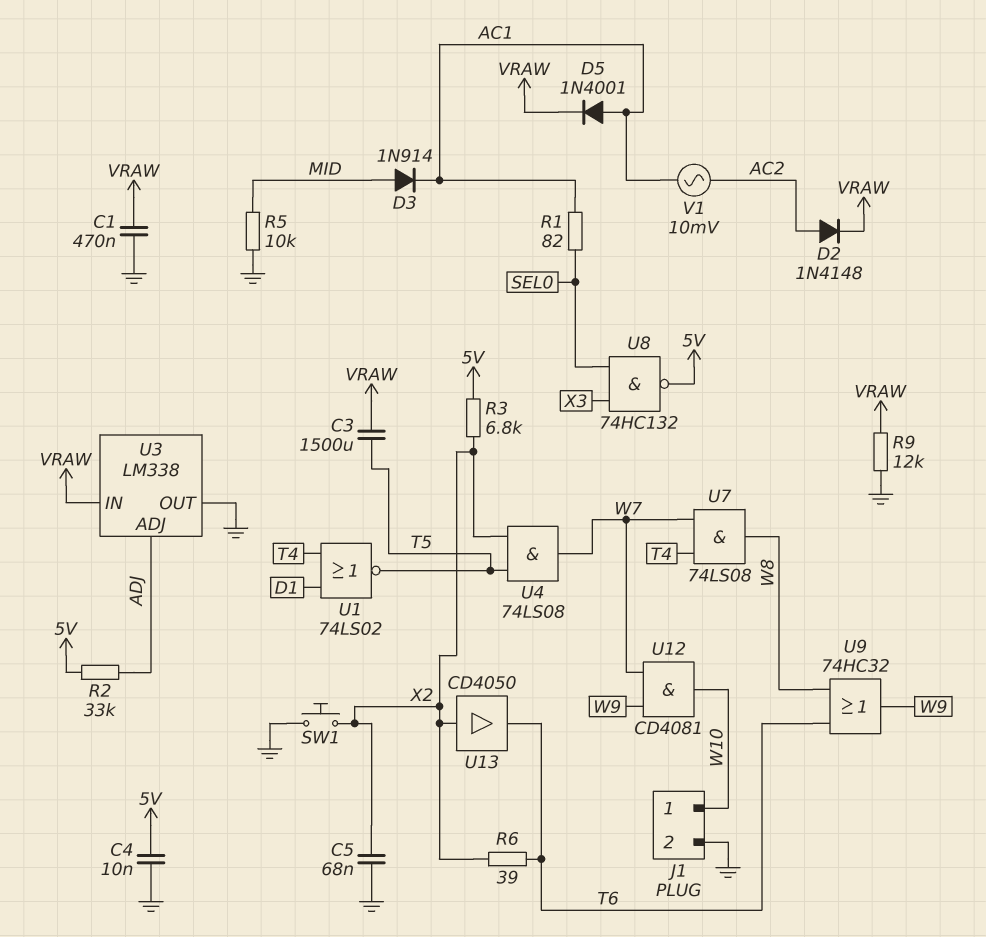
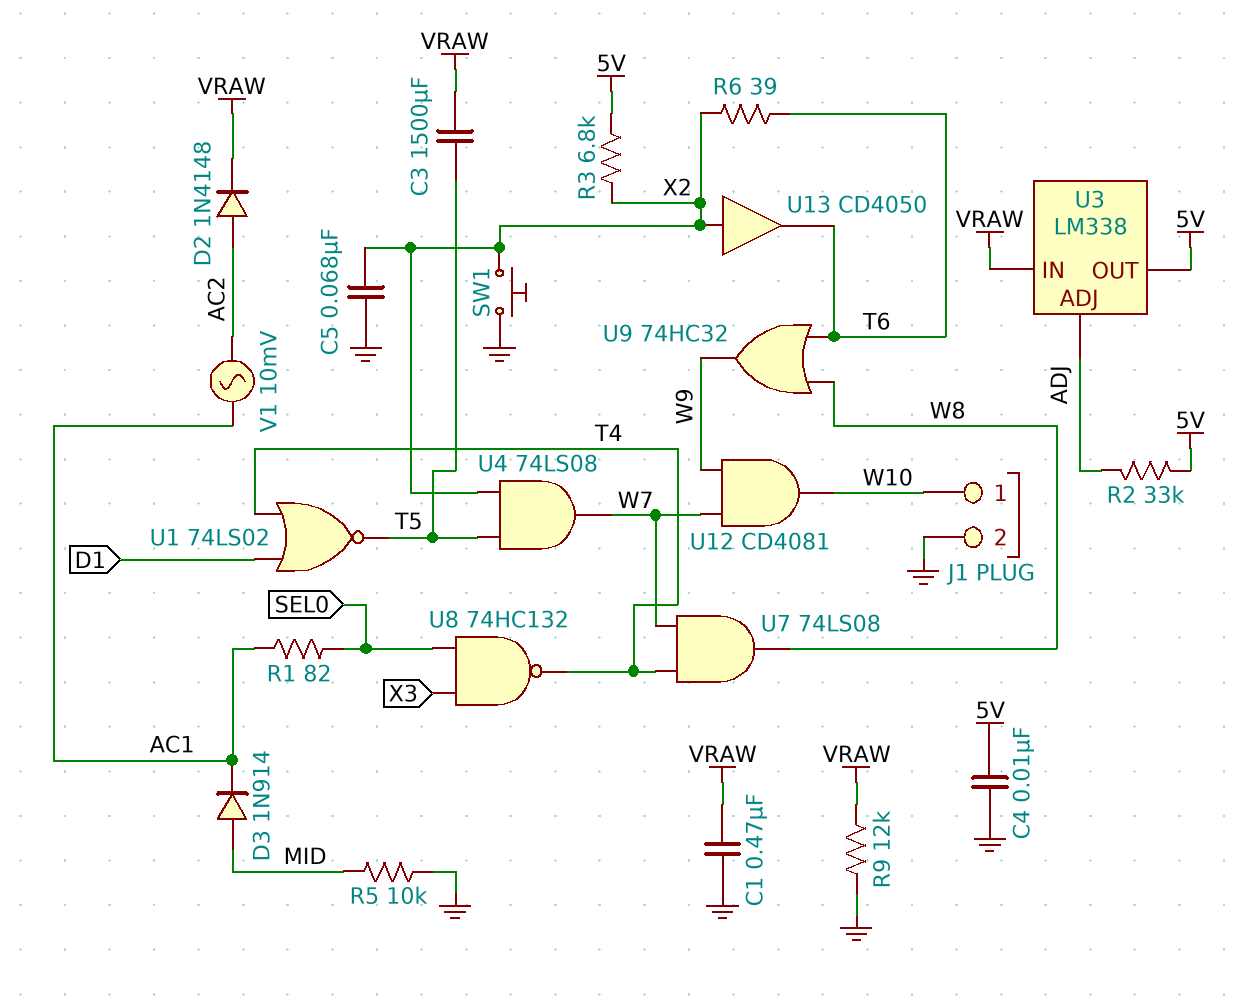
D5: diode 1N4001 (A AC1, K VRAW) -> none
U3 pin OUT: GND -> 5V
U8: NAND 74HC132 (in SEL0, in X3, out 5V) -> NAND 74HC132 (in SEL0, in X3, out T4)

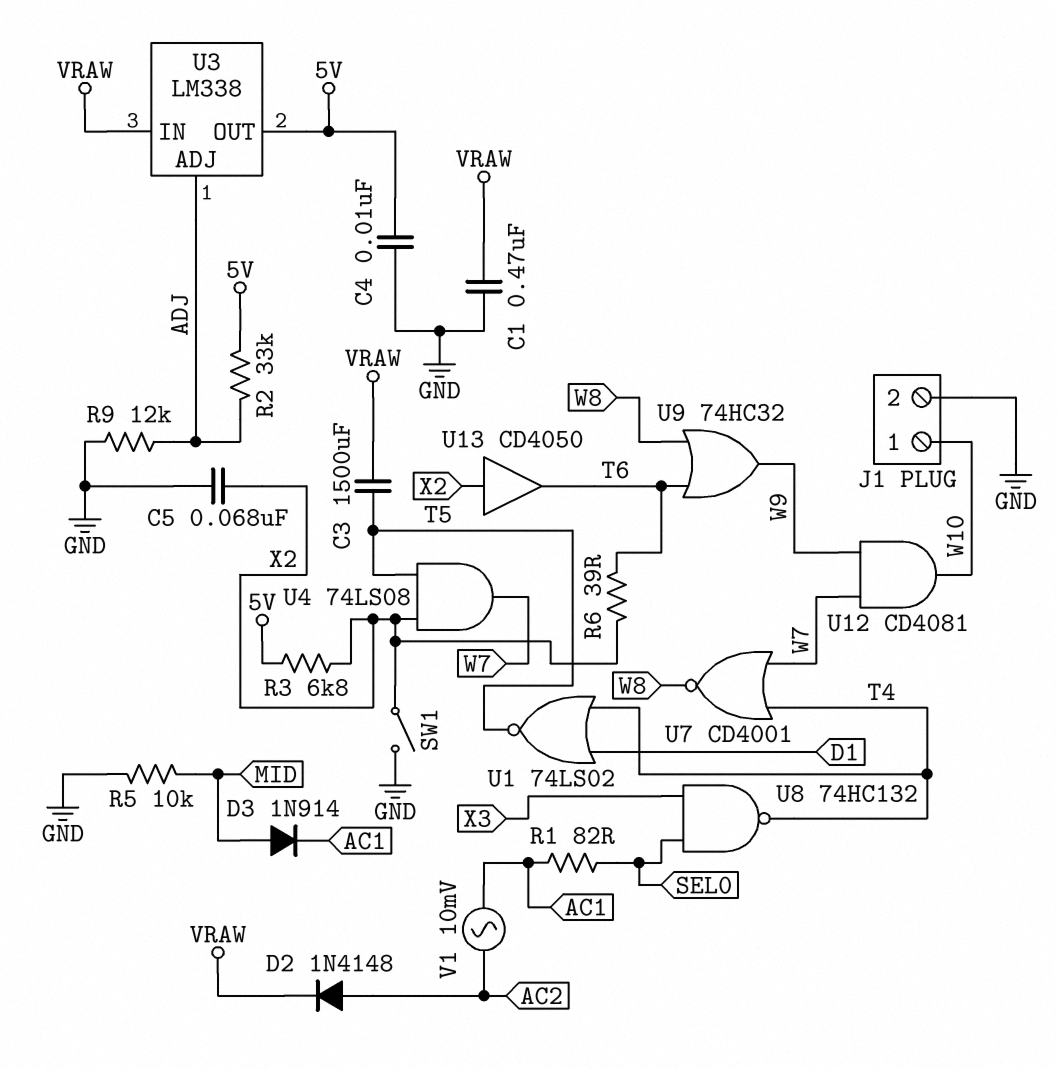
R9: 12k (GND, VRAW) -> 12k (ADJ, GND)
SW1: button (GND, X2) -> switch (GND, X2)
U7: AND 74LS08 (in T4, in W7, out W8) -> NOR CD4001 (in T4, in W7, out W8)

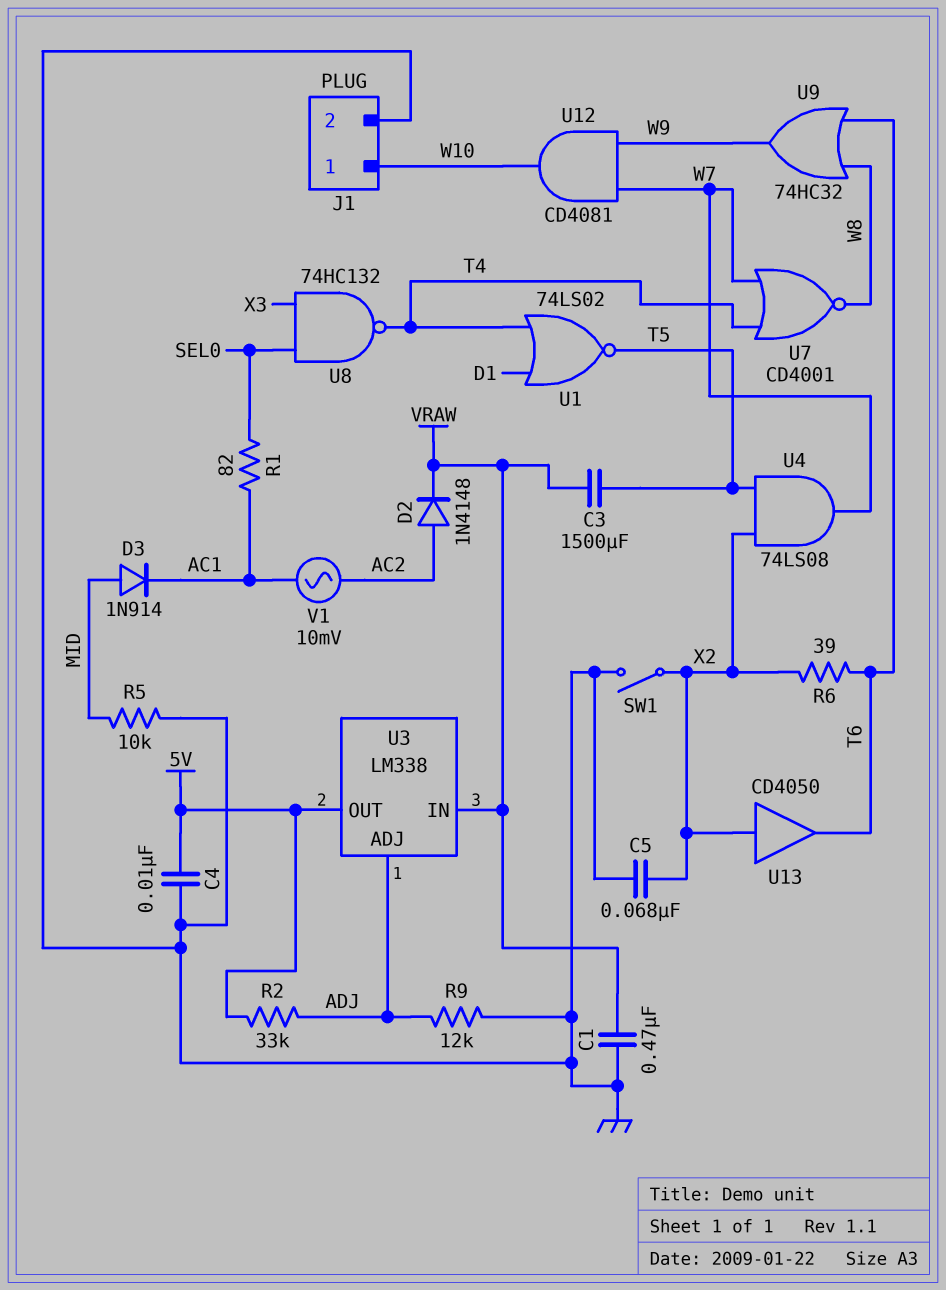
R3: 6.8k (5V, X2) -> none

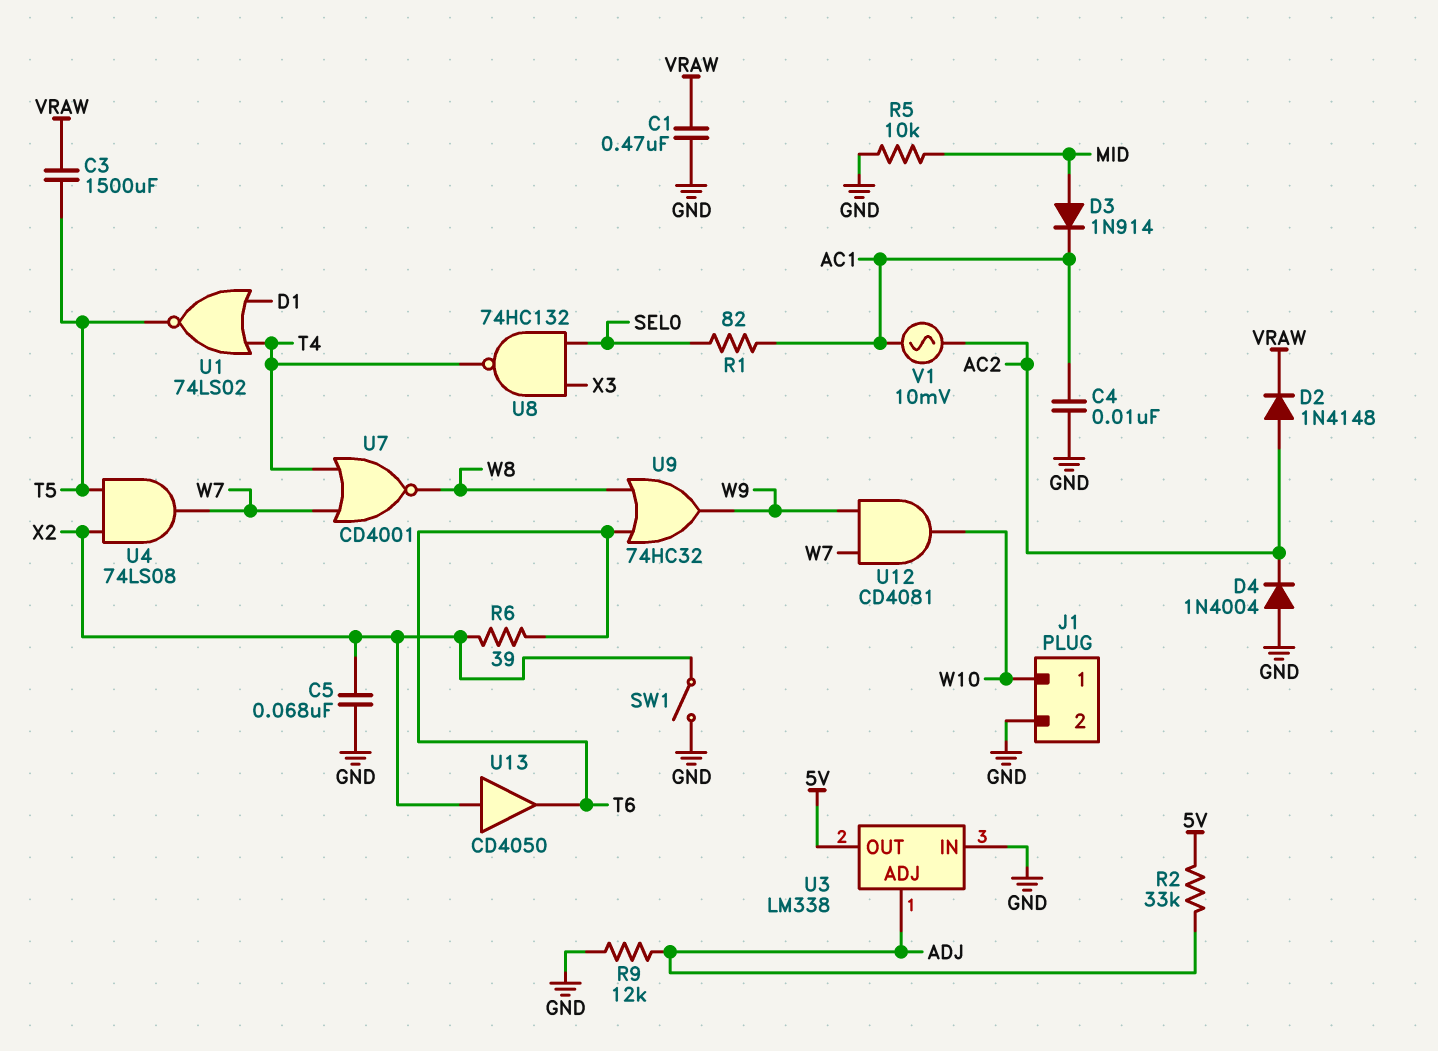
C4: 10nF (5V, GND) -> 10nF (AC1, GND)
D4: none -> diode 1N4004 (A GND, K AC2)
U3 pin IN: VRAW -> GND

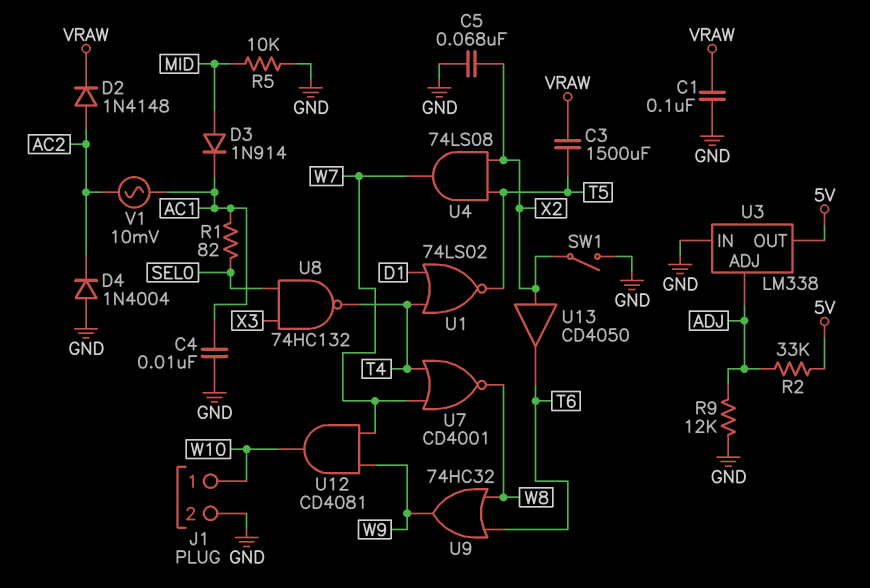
C1: 470nF (GND, VRAW) -> 100nF (GND, VRAW)
R6: 39 (T6, X2) -> none

